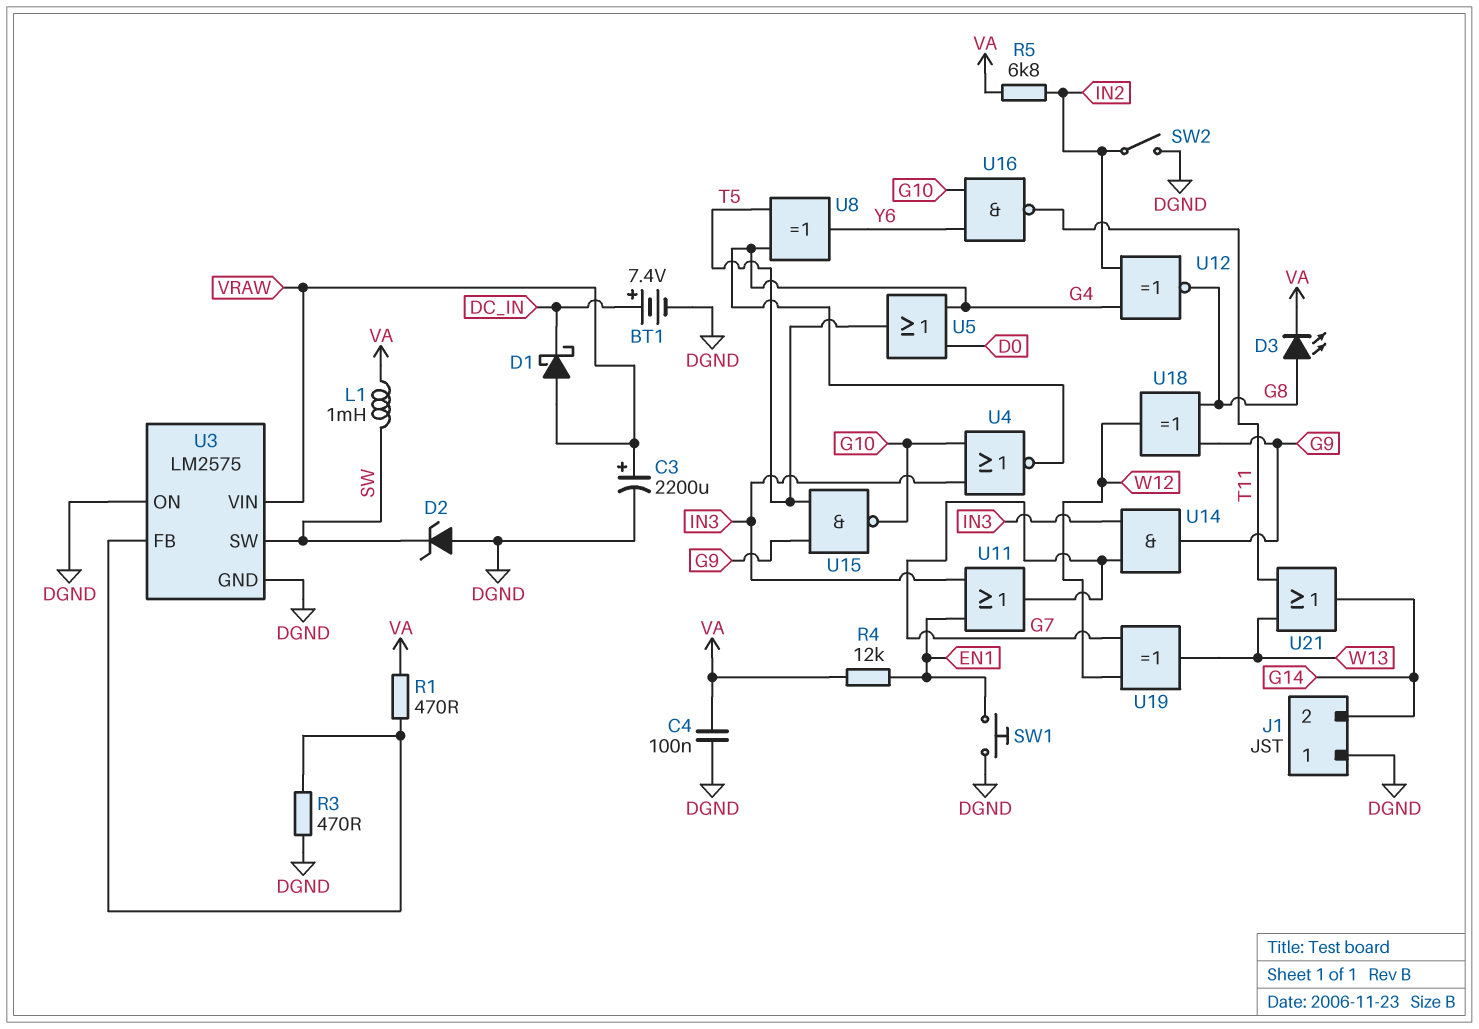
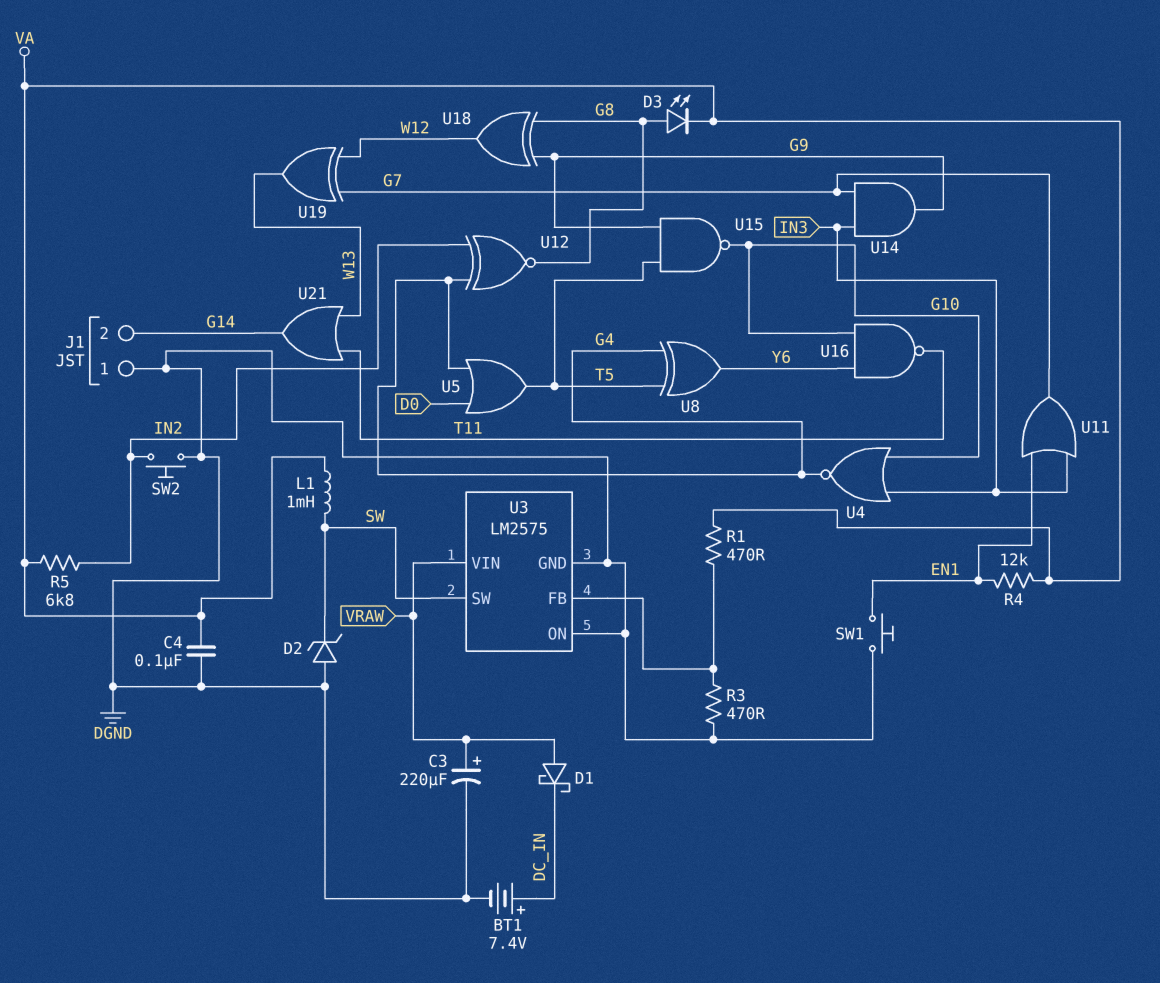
C3: 2200uF (plus VRAW, minus DGND) -> 220uF (plus VRAW, minus DGND)
SW2: switch (DGND, IN2) -> button (DGND, IN2)

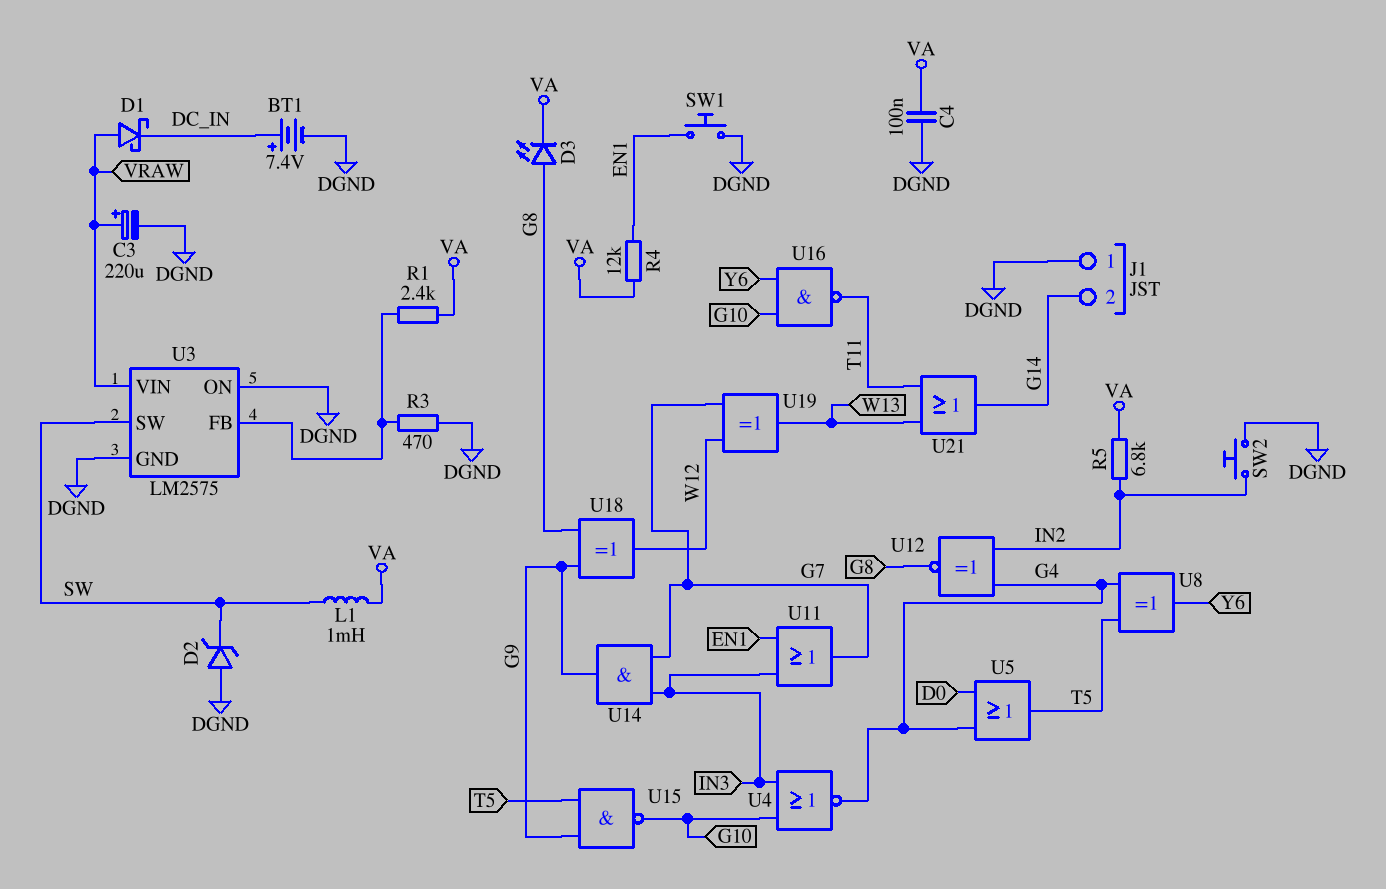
R1: 470 (U3/FB, VA) -> 2.4k (U3/FB, VA)

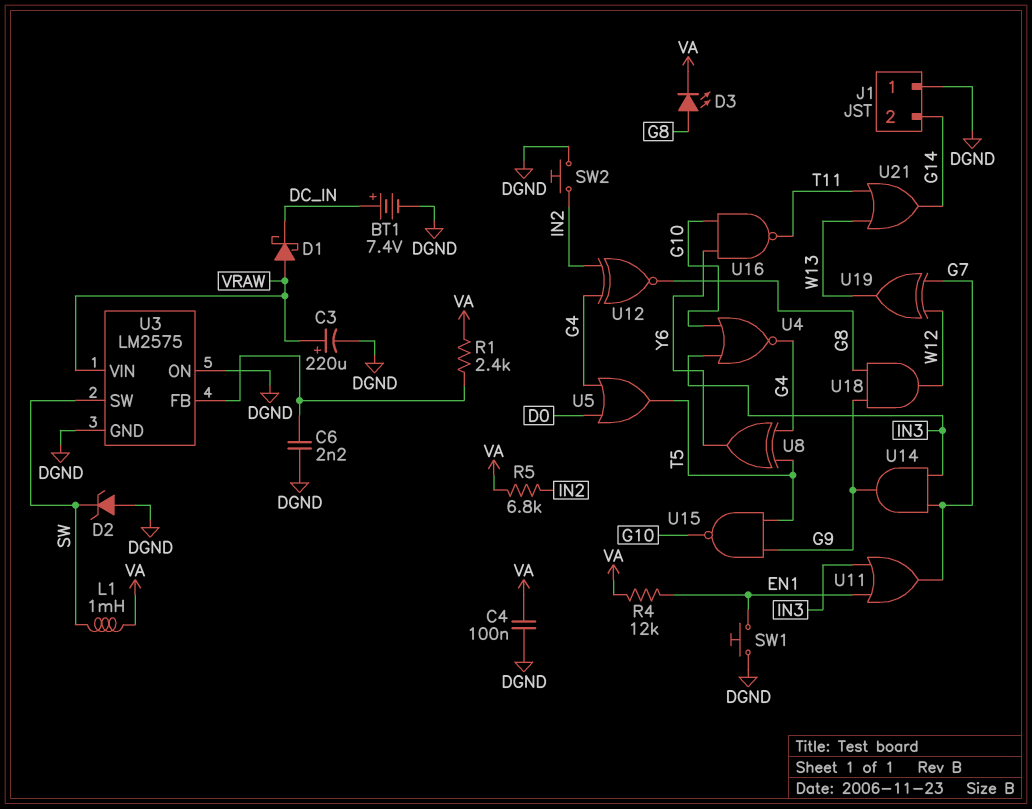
C6: none -> 2.2nF (DGND, U3/FB)
R3: 470 (DGND, U3/FB) -> none
U18: XOR (in G8, in G9, out W12) -> AND (in G8, in G9, out W12)

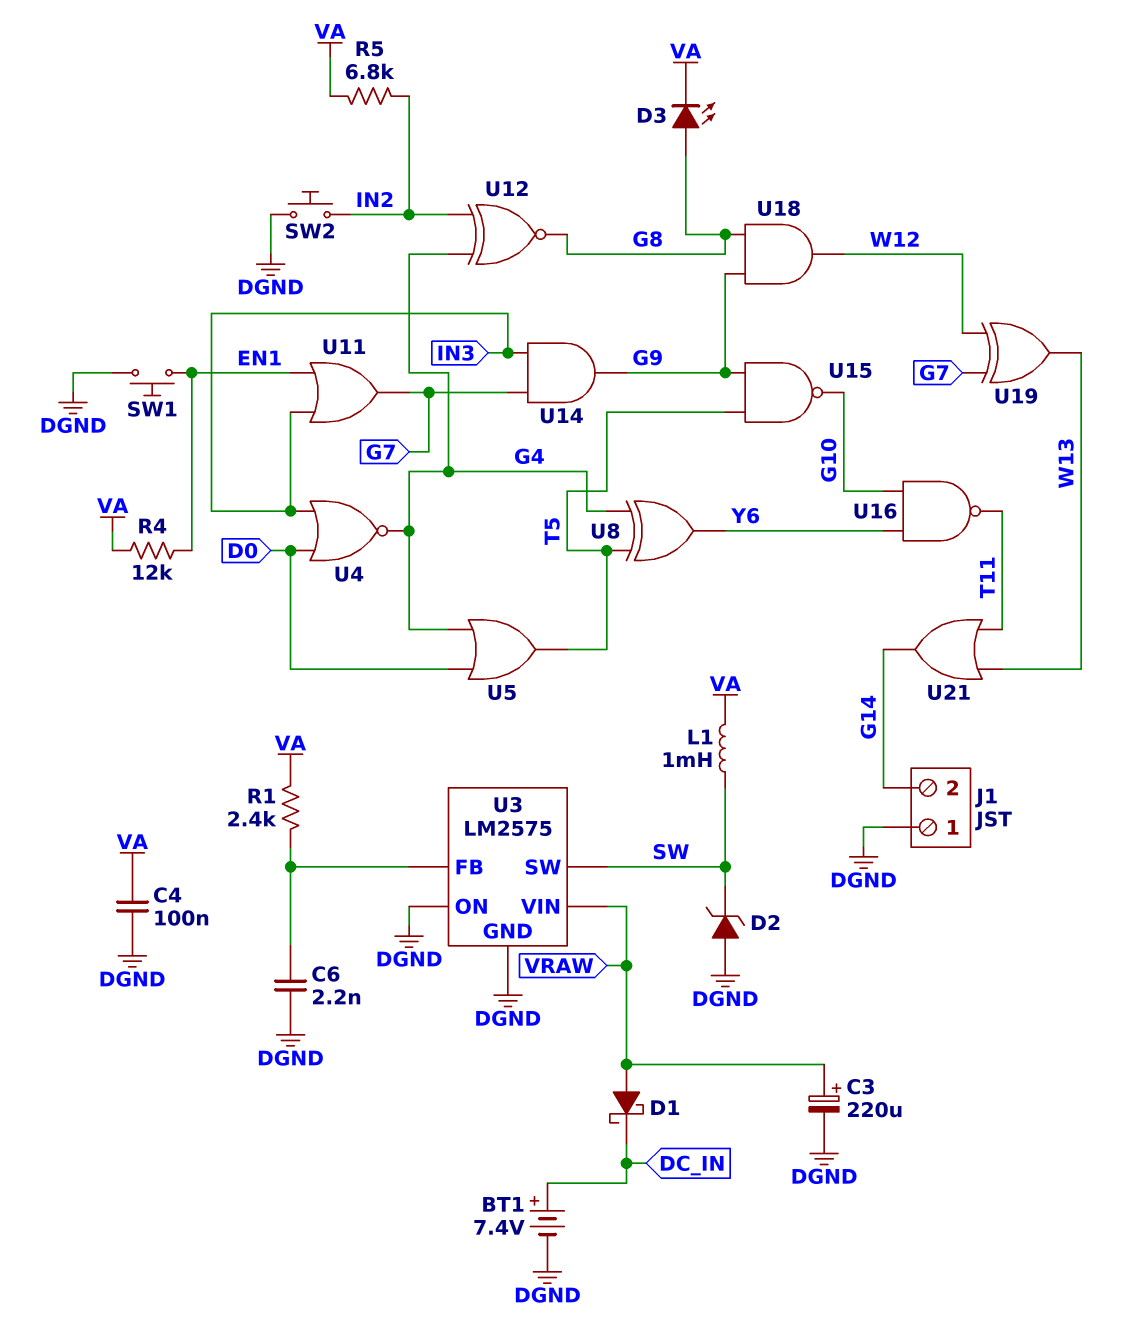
U4: NOR (in G10, in IN3, out G4) -> NOR (in D0, in IN3, out G4)

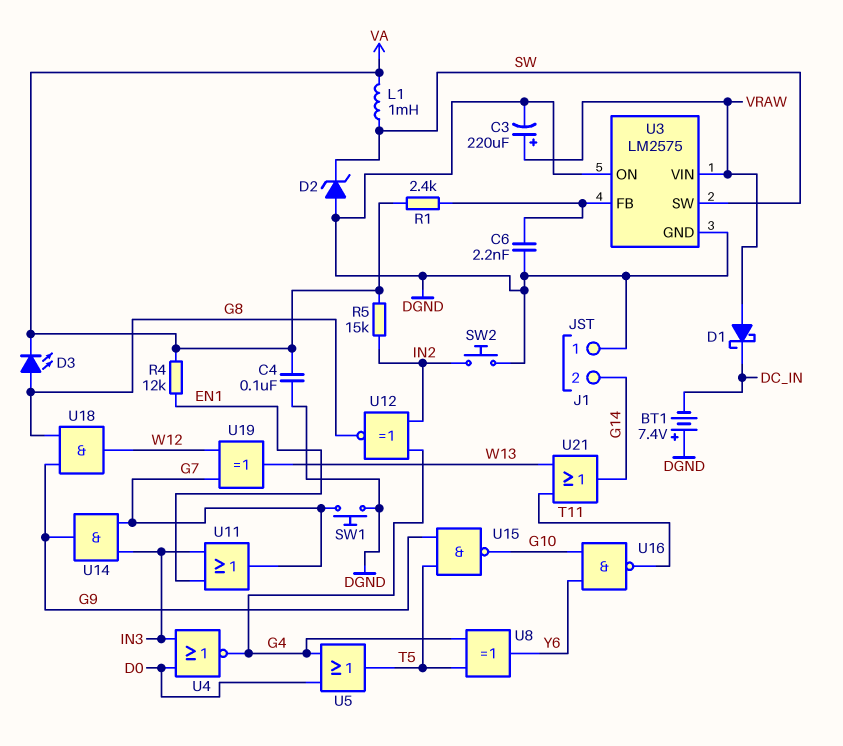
BT1: 7.4V (plus DC_IN, minus DGND) -> 7.4V (plus DGND, minus DC_IN)
R5: 6.8k (IN2, VA) -> 15k (IN2, VA)
SW1: button (DGND, EN1) -> button (DGND, G7)

